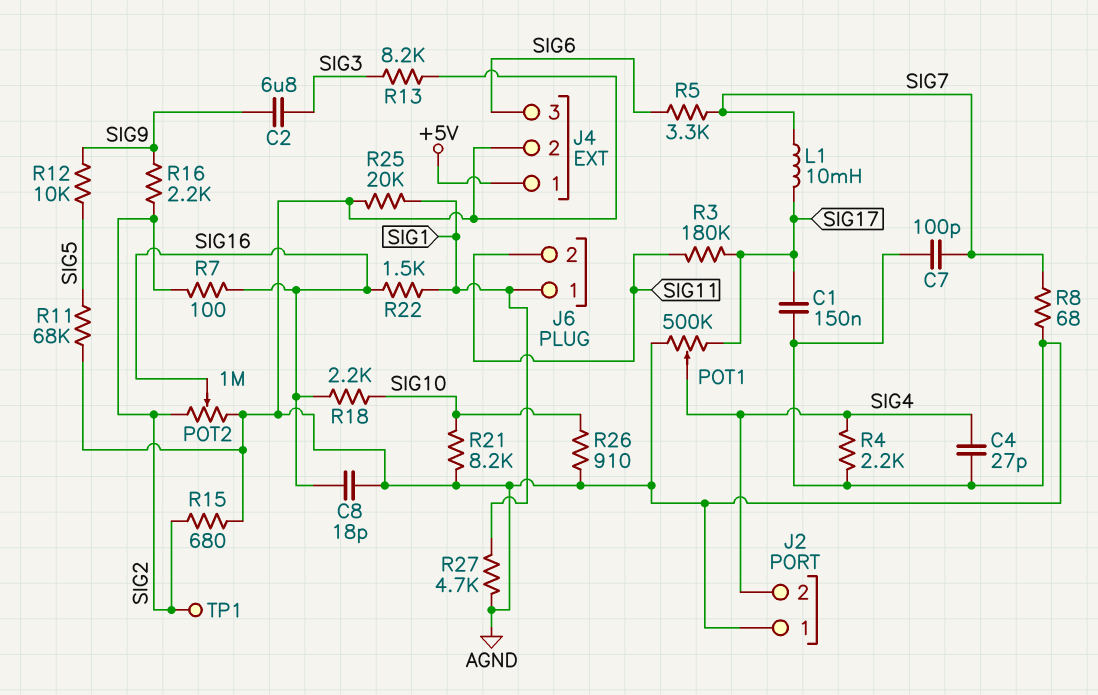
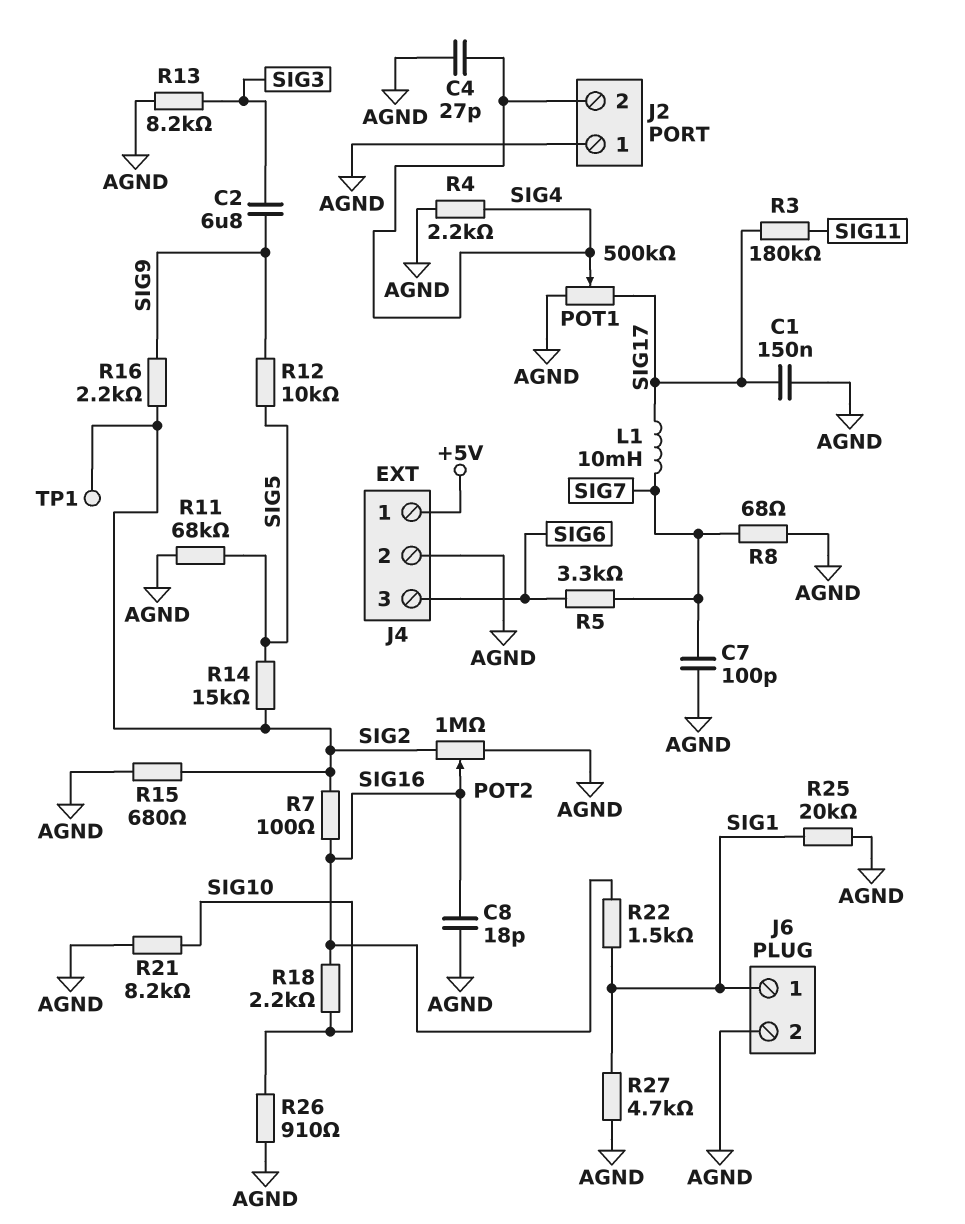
J6 pin 2: SIG11 -> AGND
R14: none -> 15k (SIG2, SIG5)

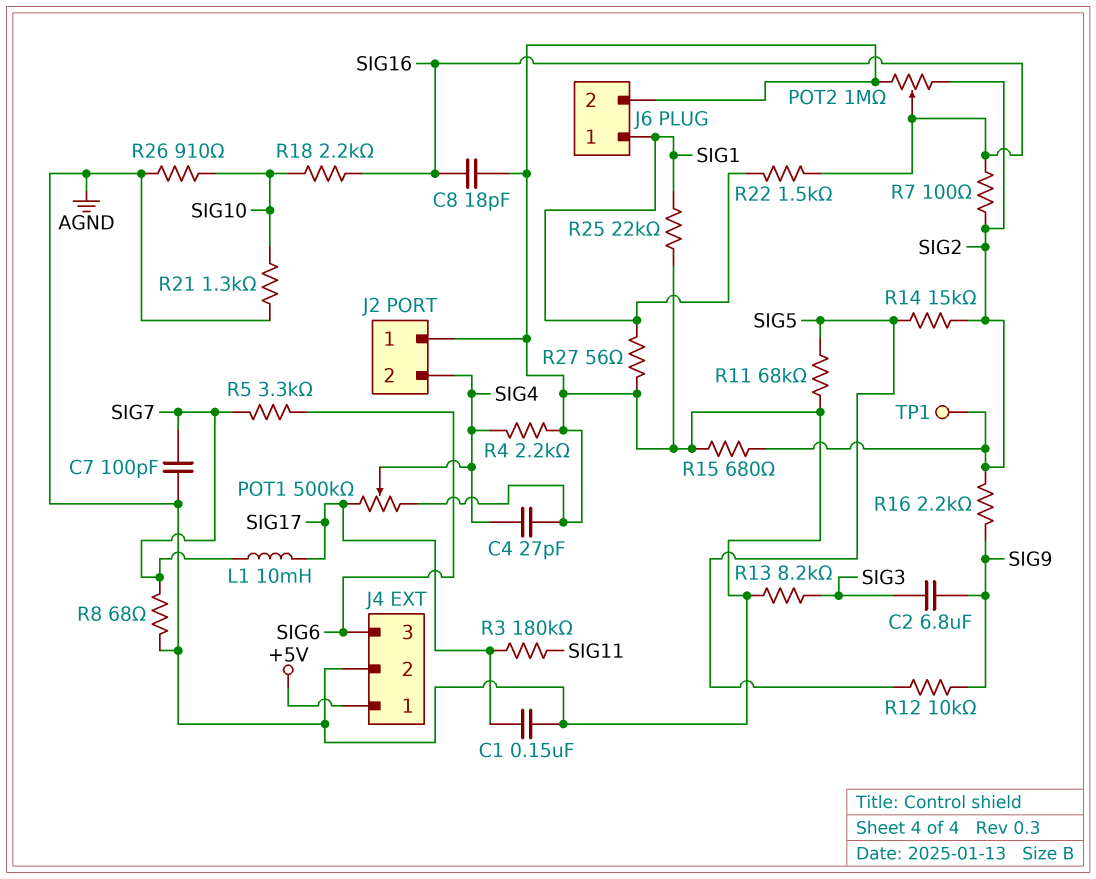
R21: 8.2k (AGND, SIG10) -> 1.3k (AGND, SIG10)
R25: 20k (AGND, SIG1) -> 22k (AGND, SIG1)
R27: 4.7k (AGND, SIG1) -> 56 (AGND, SIG1)

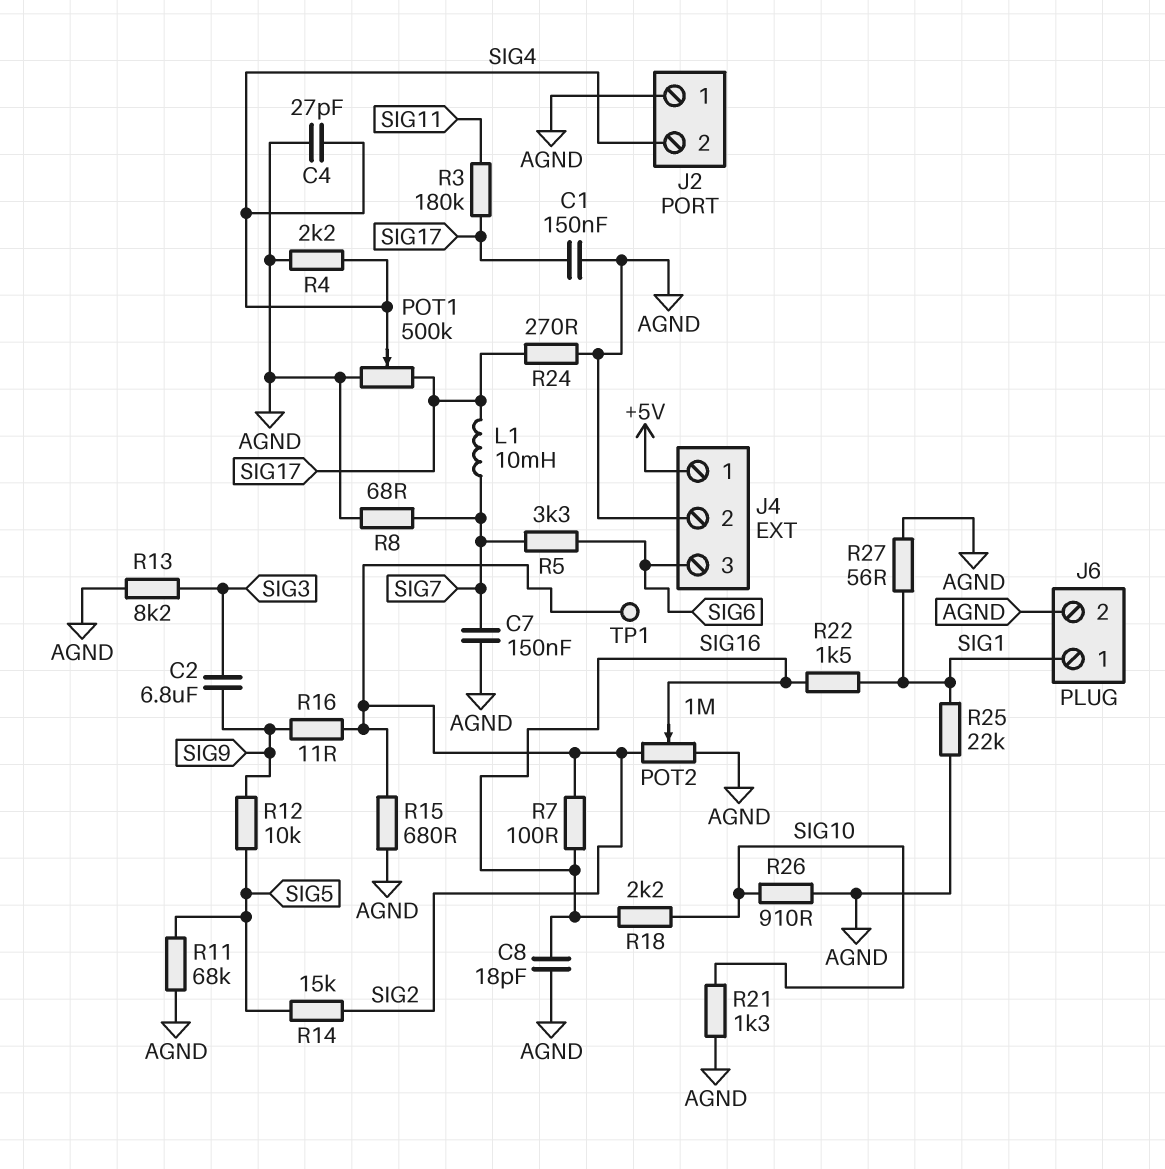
C7: 100pF (AGND, SIG7) -> 150nF (AGND, SIG7)
R16: 2.2k (SIG2, SIG9) -> 11 (SIG2, SIG9)
R24: none -> 270 (AGND, SIG17)

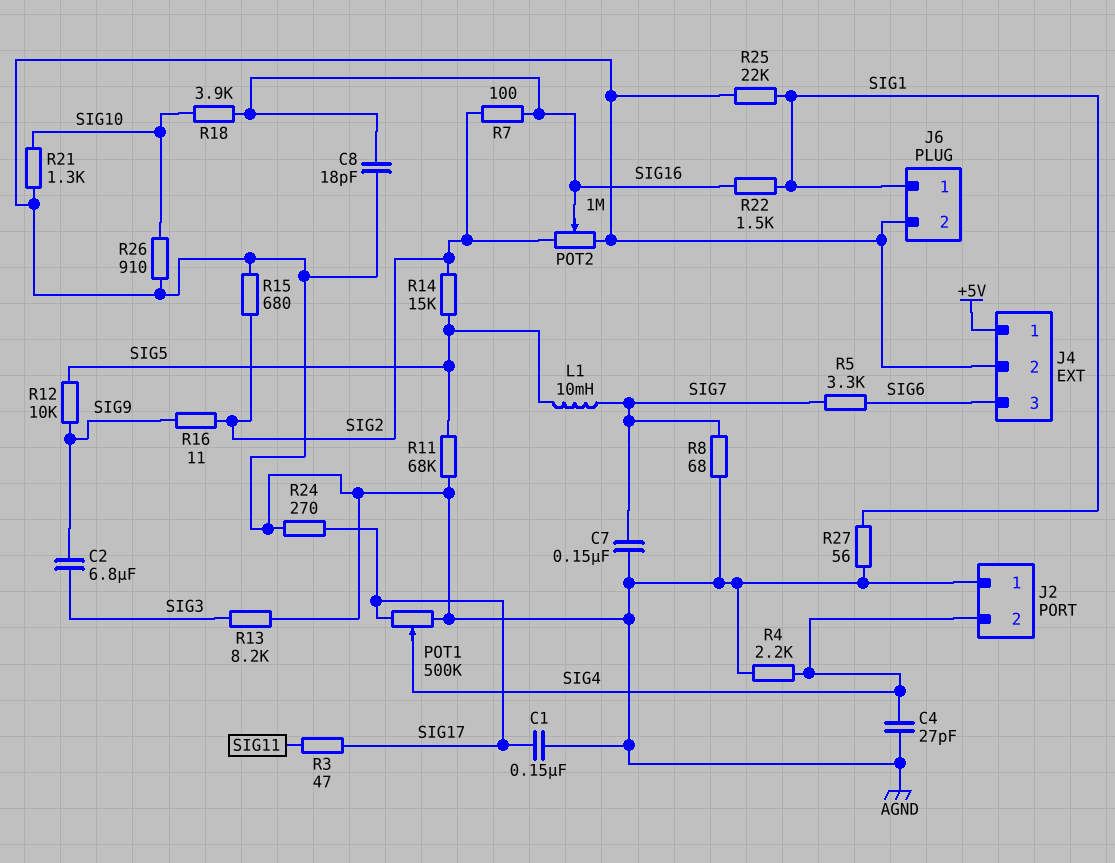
L1: 10mH (SIG7, SIG17) -> 10mH (SIG5, SIG7)
R3: 180k (SIG11, SIG17) -> 47 (SIG11, SIG17)
R18: 2.2k (SIG10, SIG16) -> 3.9k (SIG10, SIG16)
TP1: test point (SIG2) -> none

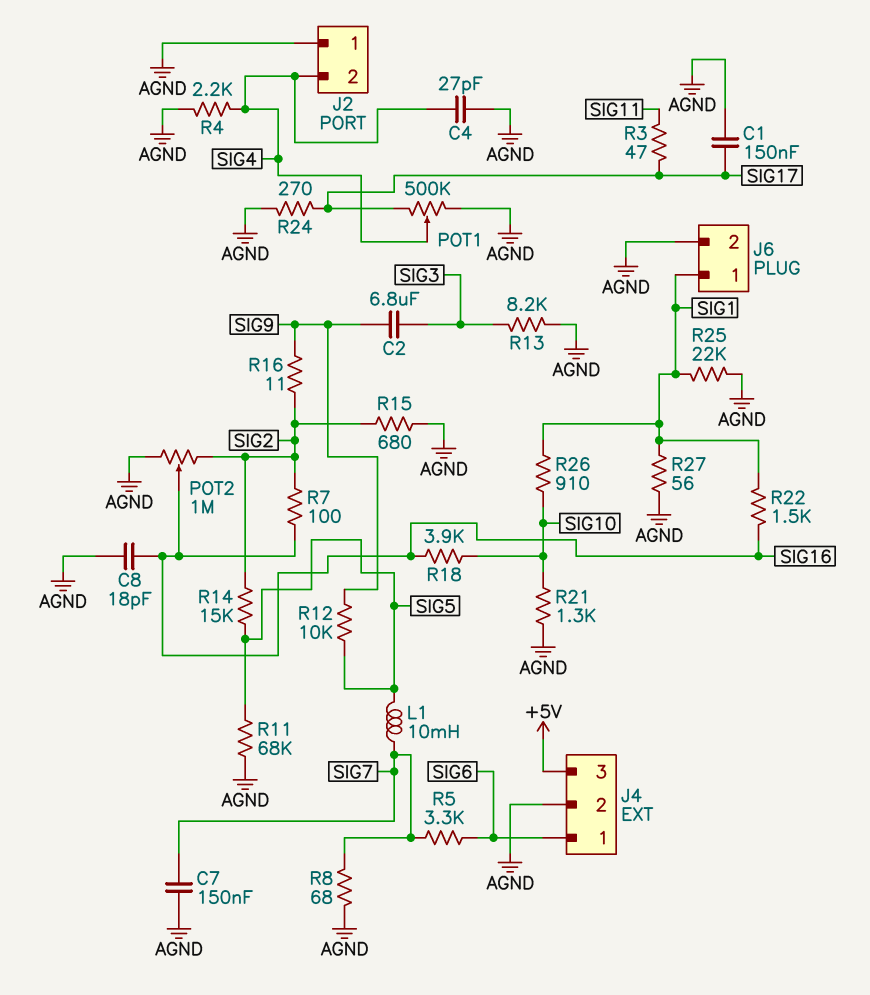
J4 pin 1: +5V -> SIG6
J4 pin 3: SIG6 -> +5V
R26: 910 (AGND, SIG10) -> 910 (SIG1, SIG10)

